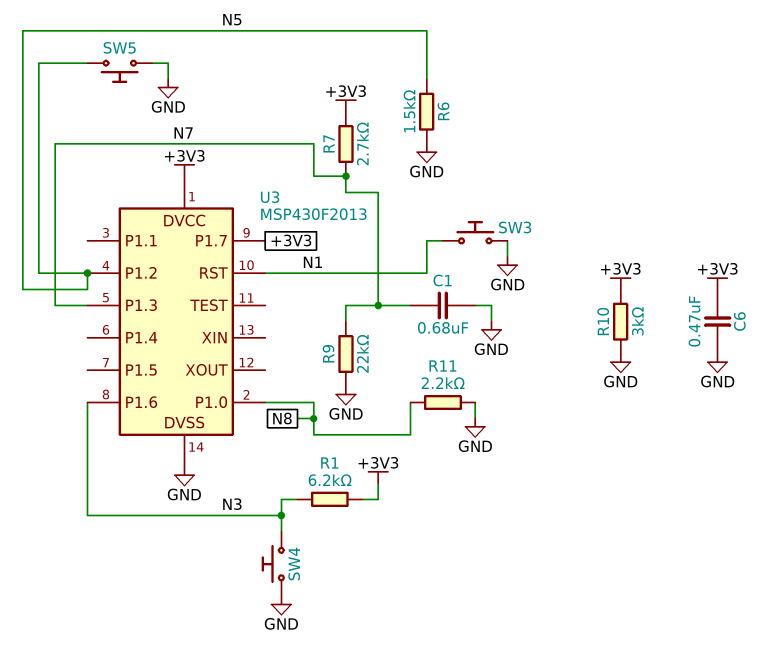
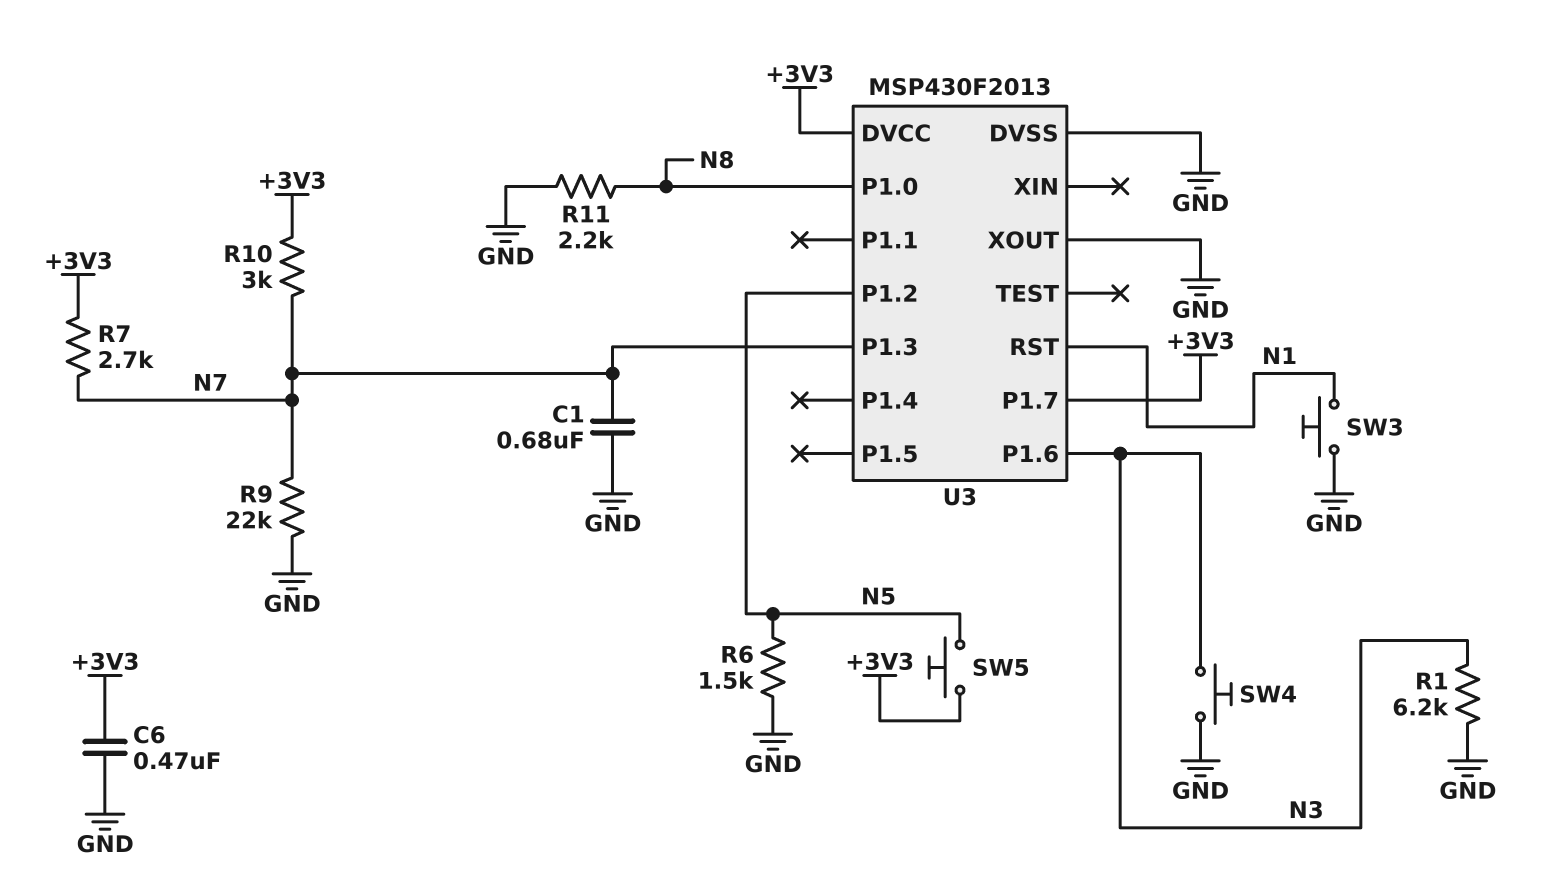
R1: 6.2k (+3V3, N3) -> 6.2k (GND, N3)
R10: 3k (+3V3, GND) -> 3k (+3V3, N7)
SW5: button (GND, N5) -> button (+3V3, N5)
U3 pin XOUT: none -> GND

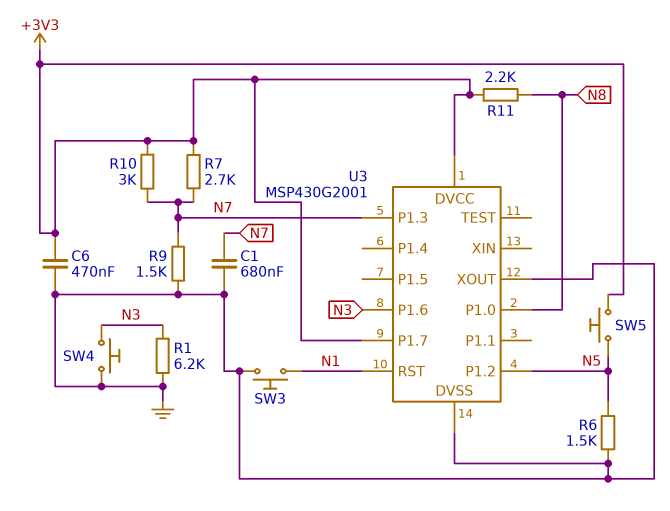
R9: 22k (GND, N7) -> 1.5k (GND, N7)
R11: 2.2k (GND, N8) -> 2.2k (+3V3, N8)
U3: MSP430F2013 -> MSP430G2001

